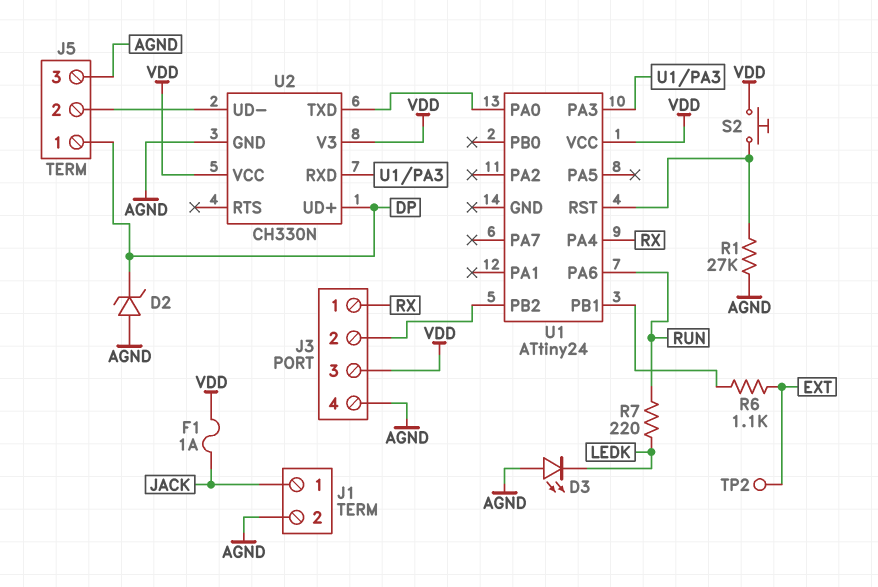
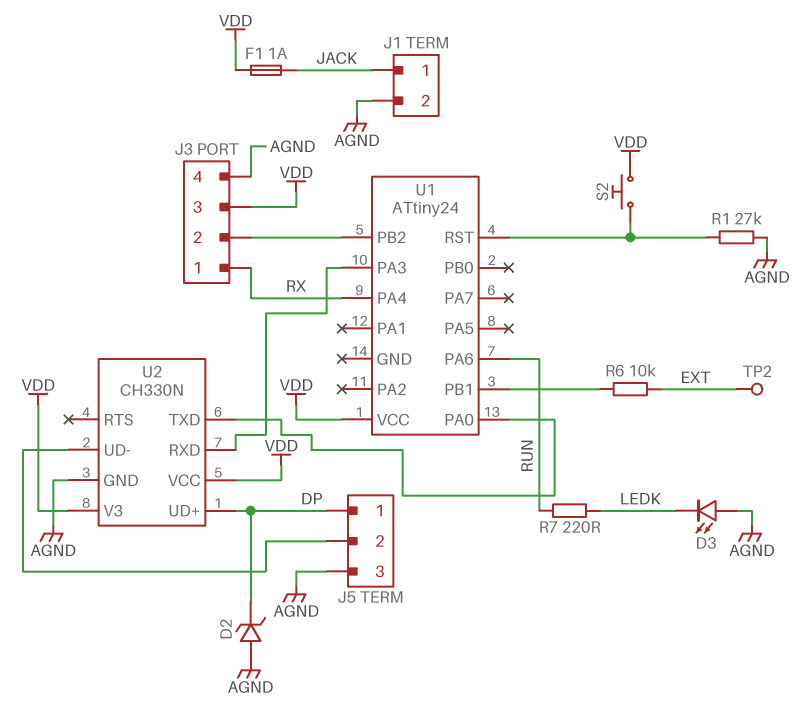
R6: 1.1k (EXT, U1/PB1) -> 10k (EXT, U1/PB1)

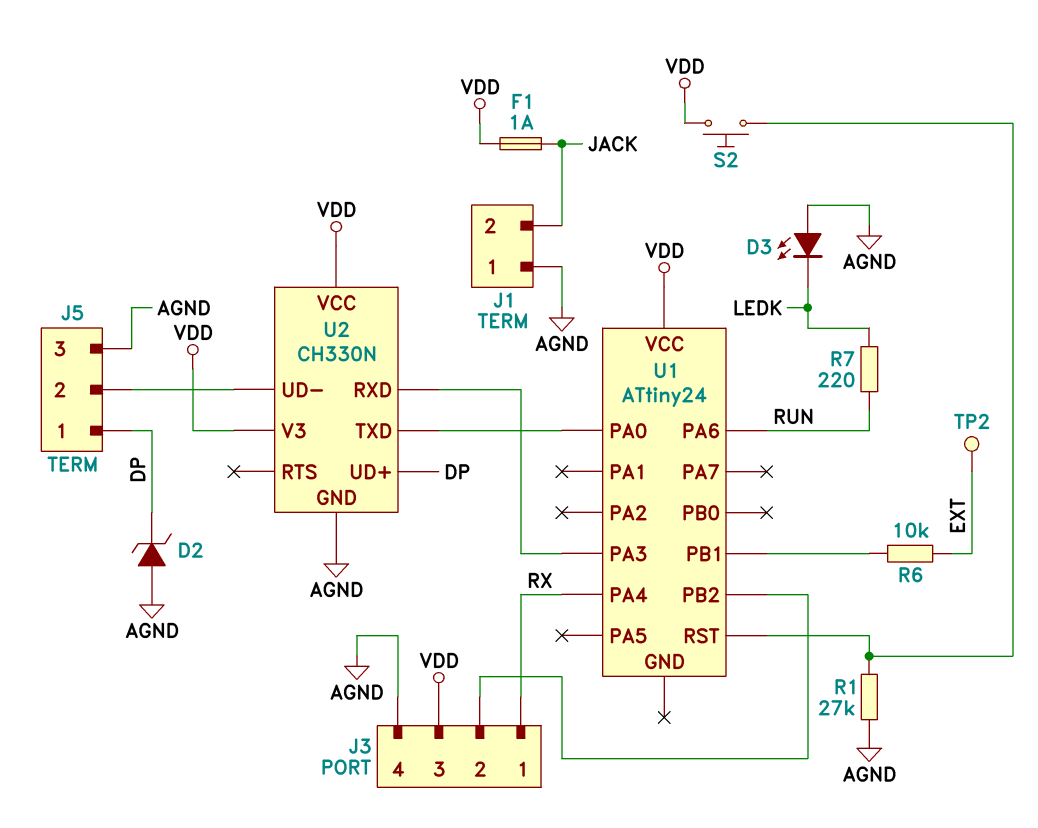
J1 pin 1: JACK -> AGND
J1 pin 2: AGND -> JACK

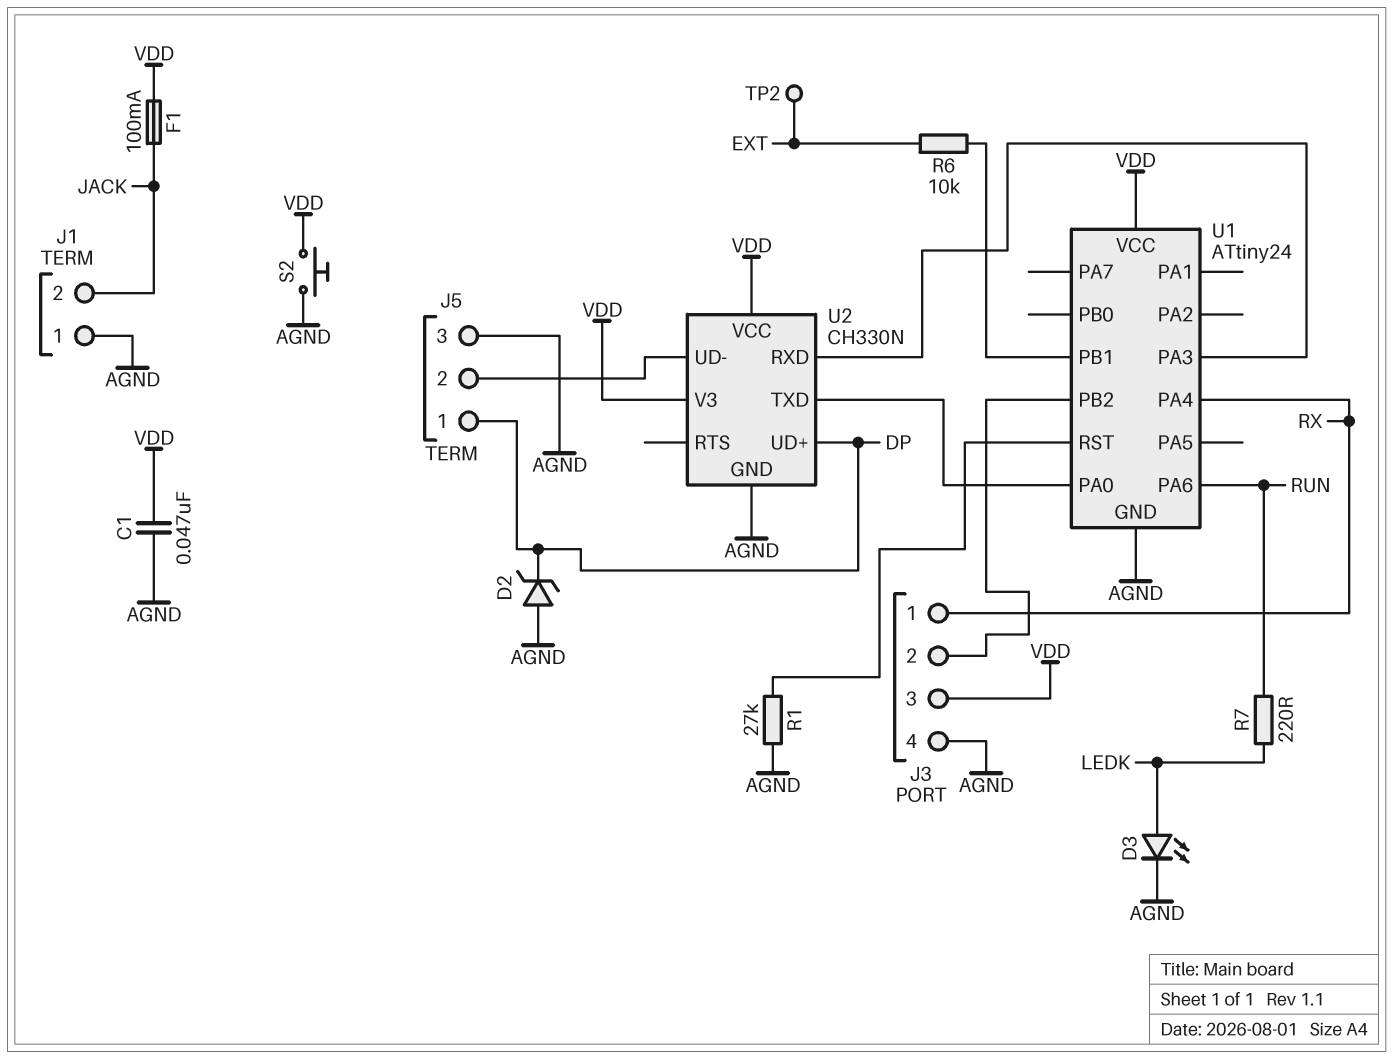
C1: none -> 47nF (AGND, VDD)
D3: LED (A AGND, K LEDK) -> LED (A LEDK, K AGND)
F1: 1A (JACK, VDD) -> 100mA (JACK, VDD)
S2: button (U1/RST, VDD) -> button (AGND, VDD)
U1 pin GND: none -> AGND

